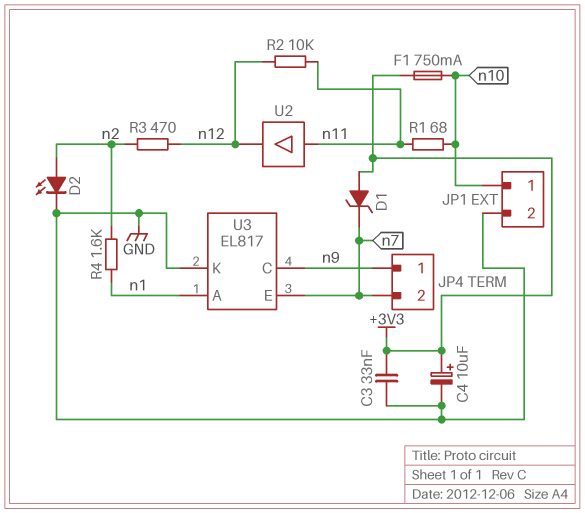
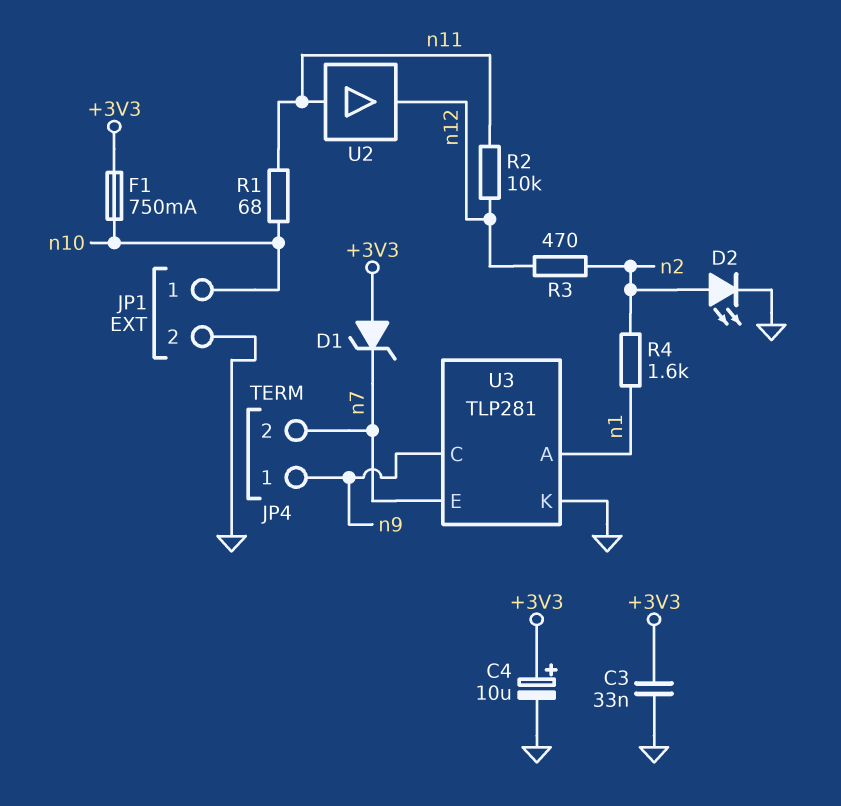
U3: EL817 -> TLP281

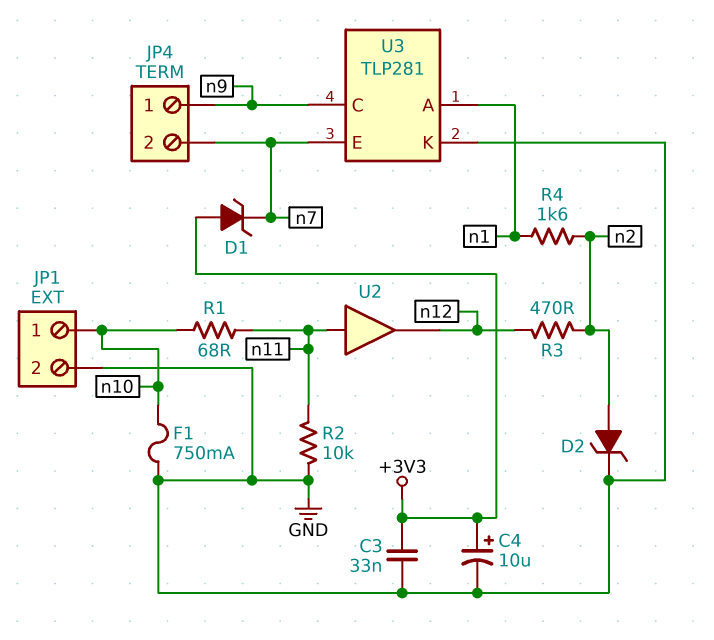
D2: LED (A n2, K GND) -> zener (A n2, K GND)
F1: 750mA (+3V3, n10) -> 750mA (GND, n10)
R2: 10k (n11, n12) -> 10k (GND, n11)

